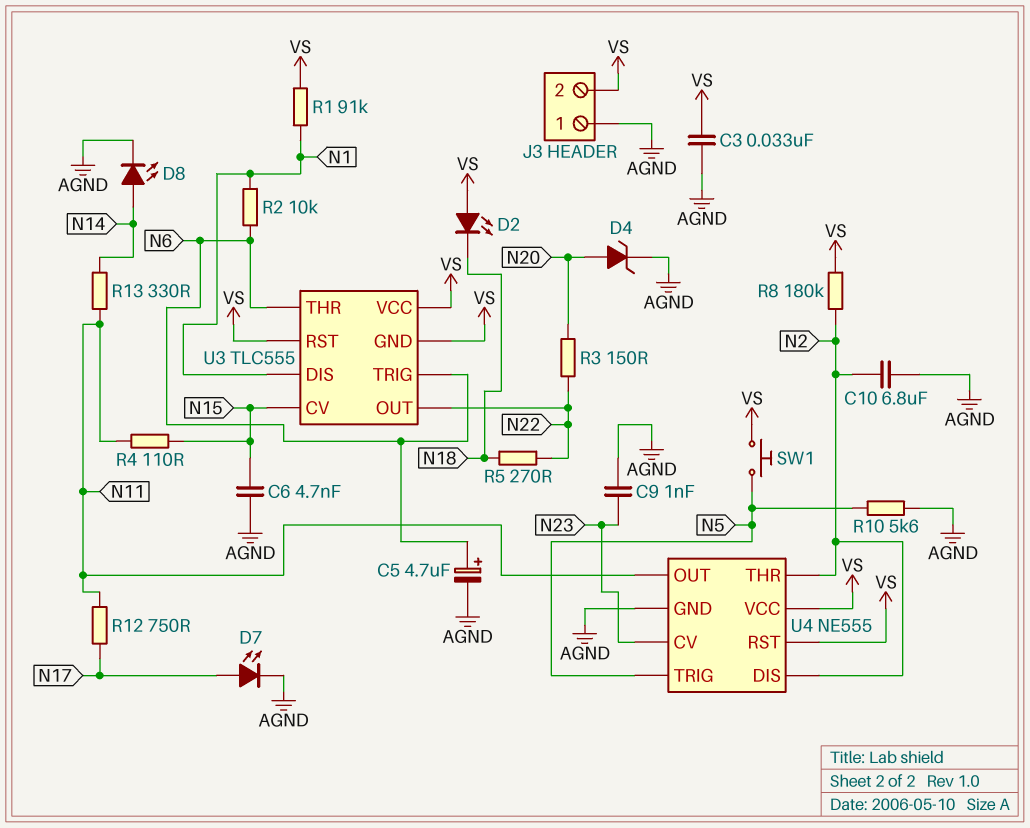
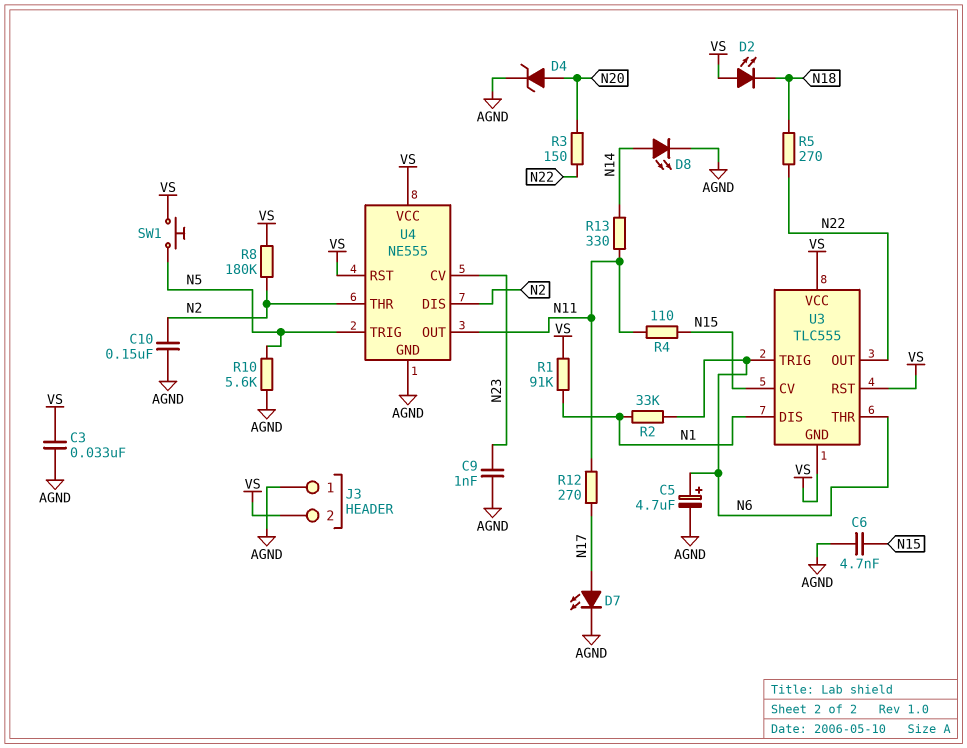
C10: 6.8uF (AGND, N2) -> 150nF (AGND, N2)
R2: 10k (N1, N6) -> 33k (N1, N6)
R12: 750 (N11, N17) -> 270 (N11, N17)

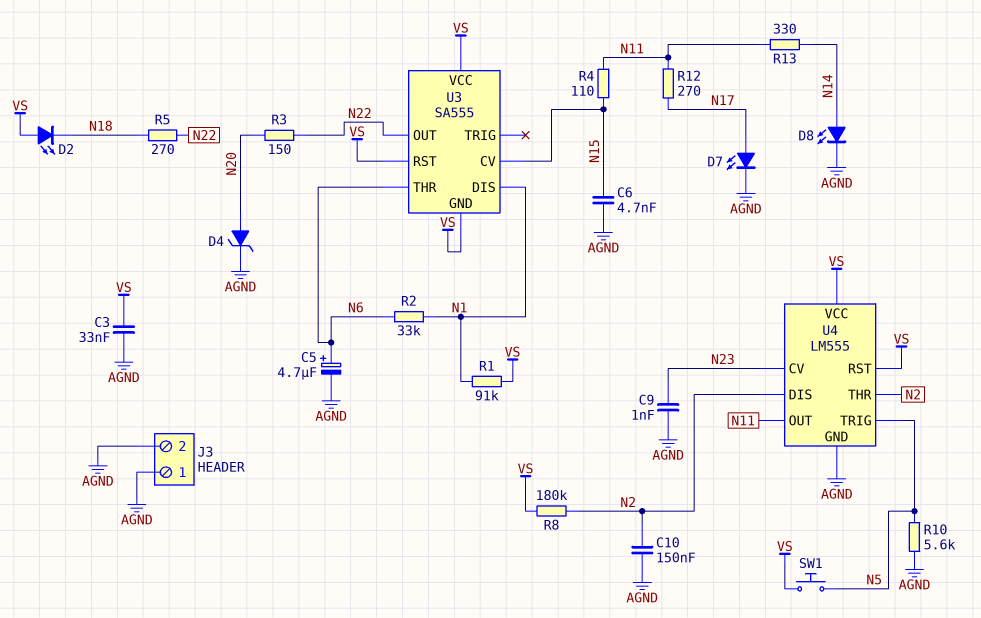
J3 pin 2: VS -> AGND
U3: TLC555 -> SA555
U3 pin TRIG: N6 -> none
U4: NE555 -> LM555

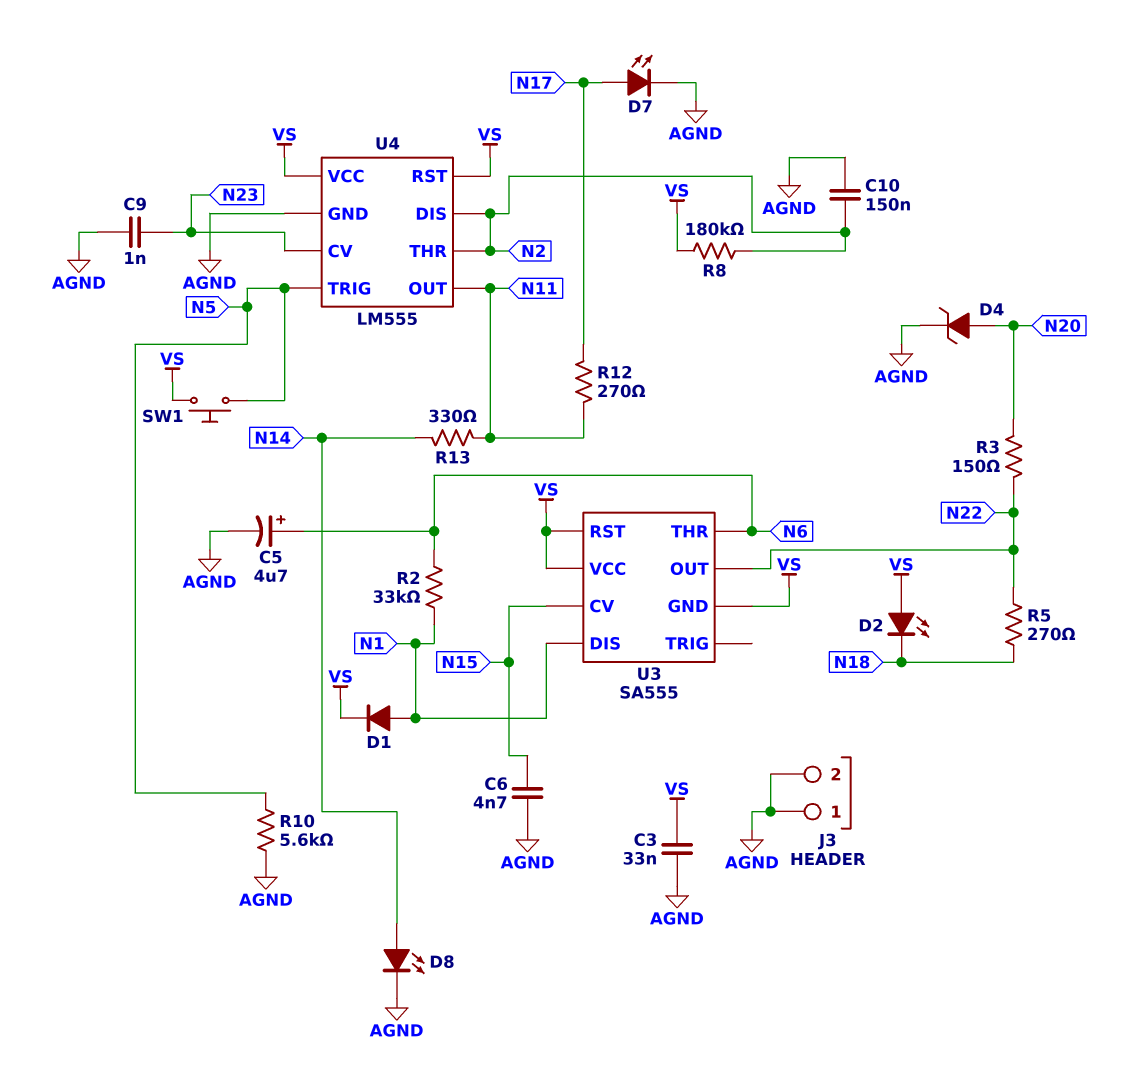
D1: none -> diode (A N1, K VS)
R1: 91k (N1, VS) -> none
R4: 110 (N11, N15) -> none

